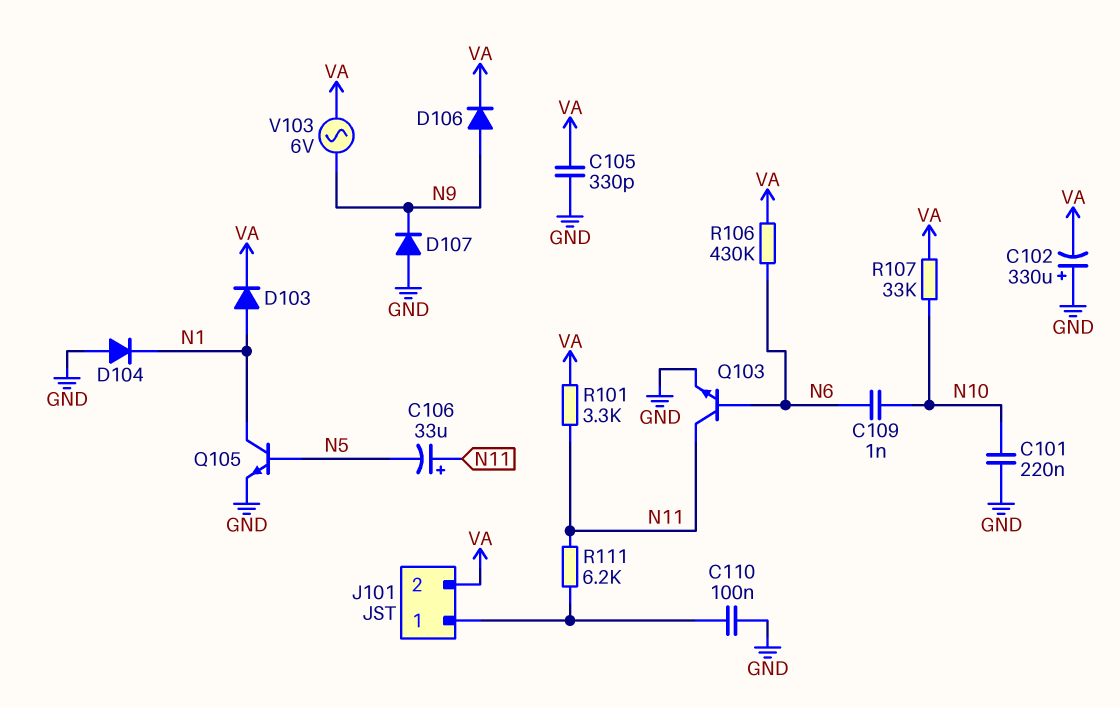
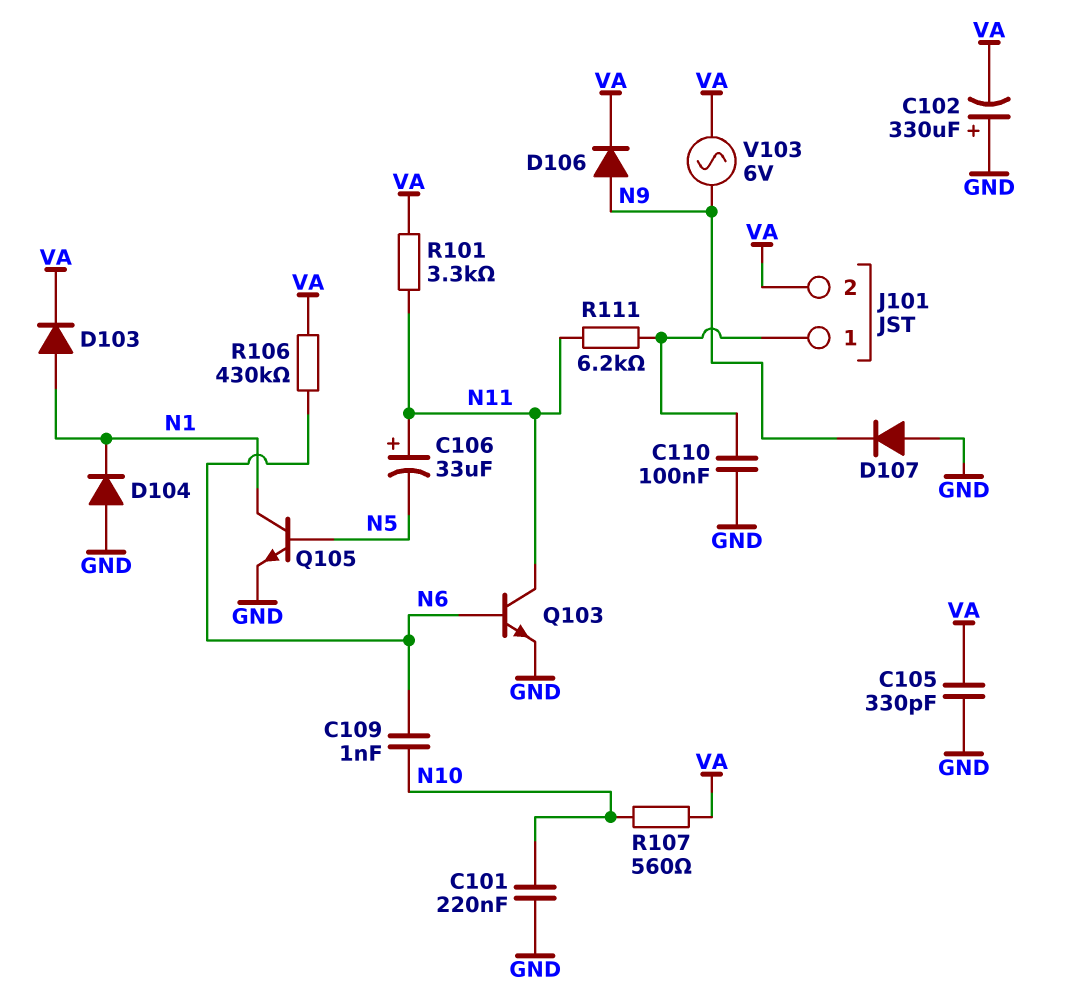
R107: 33k (N10, VA) -> 560 (N10, VA)

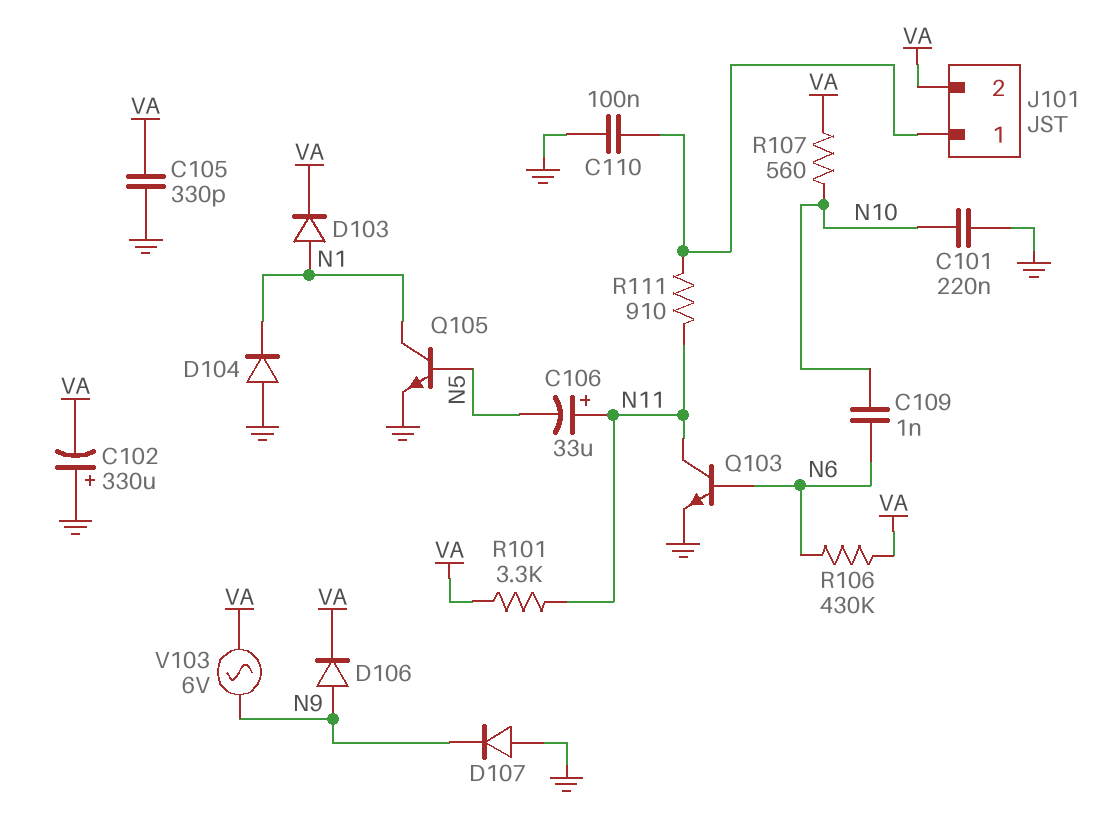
R111: 6.2k (J101/1, N11) -> 910 (J101/1, N11)

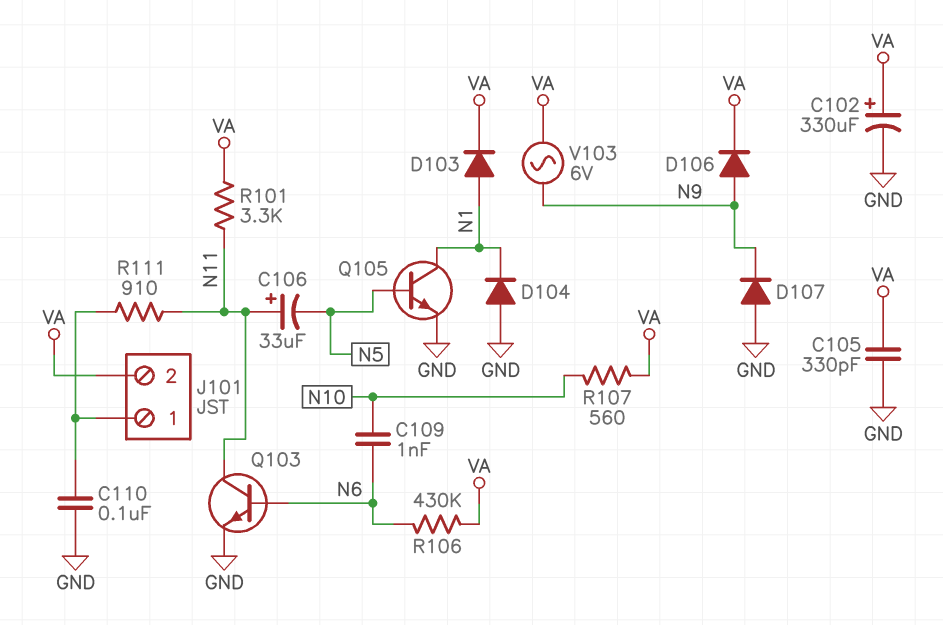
C101: 220nF (GND, N10) -> none
C102: 330uF (plus GND, minus VA) -> 330uF (plus VA, minus GND)

